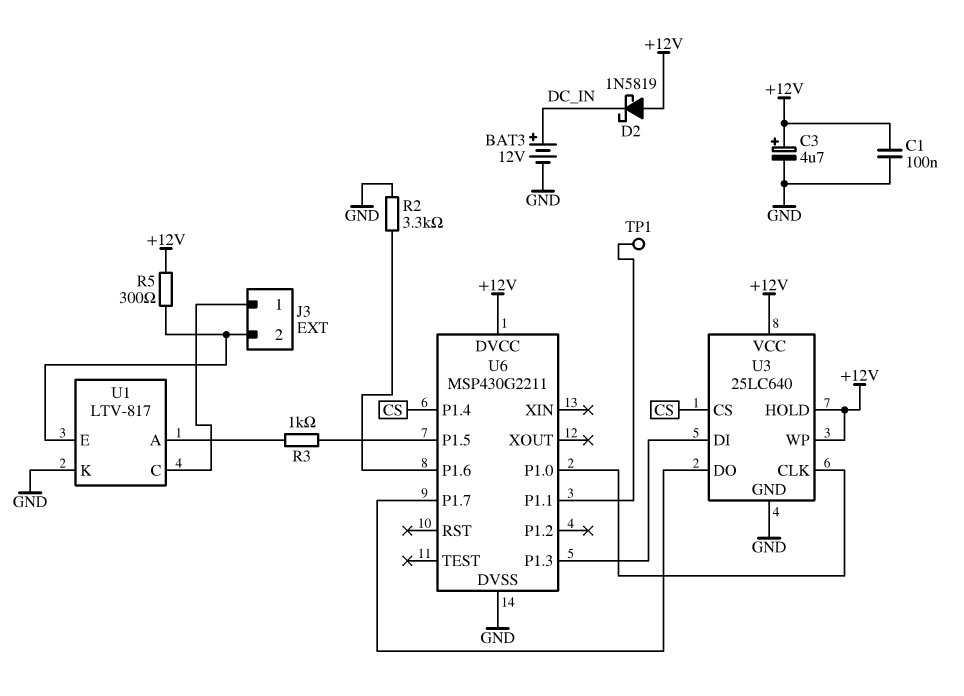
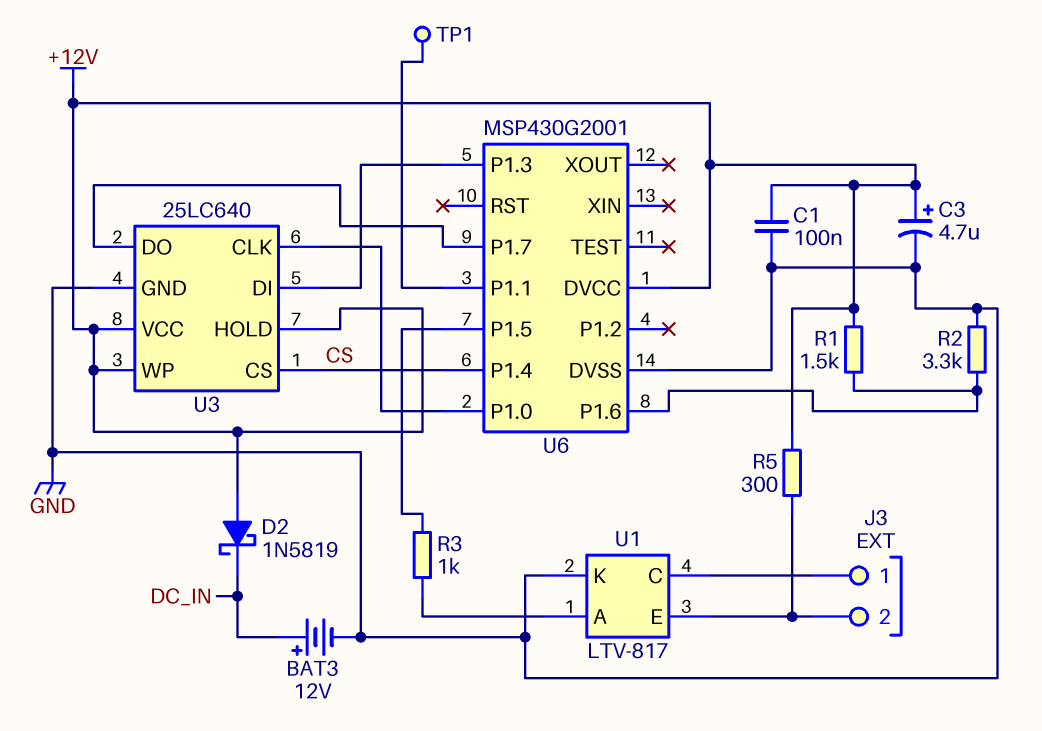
R1: none -> 1.5k (+12V, U6/P1.6)
U6: MSP430G2211 -> MSP430G2001

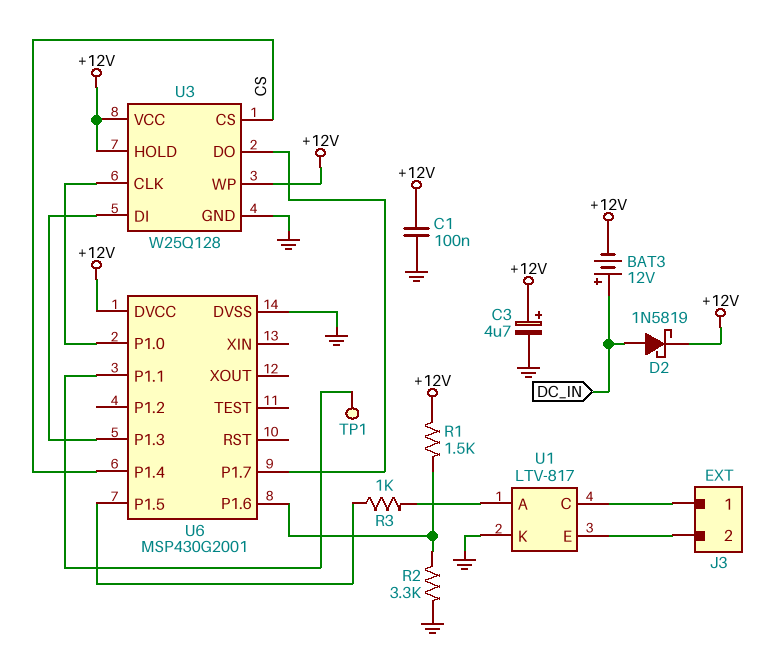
BAT3: 12V (plus DC_IN, minus GND) -> 12V (plus DC_IN, minus +12V)
D2: schottky 1N5819 (A +12V, K DC_IN) -> schottky 1N5819 (A DC_IN, K +12V)
R5: 300 (+12V, J3/2) -> none
U3: 25LC640 -> W25Q128

